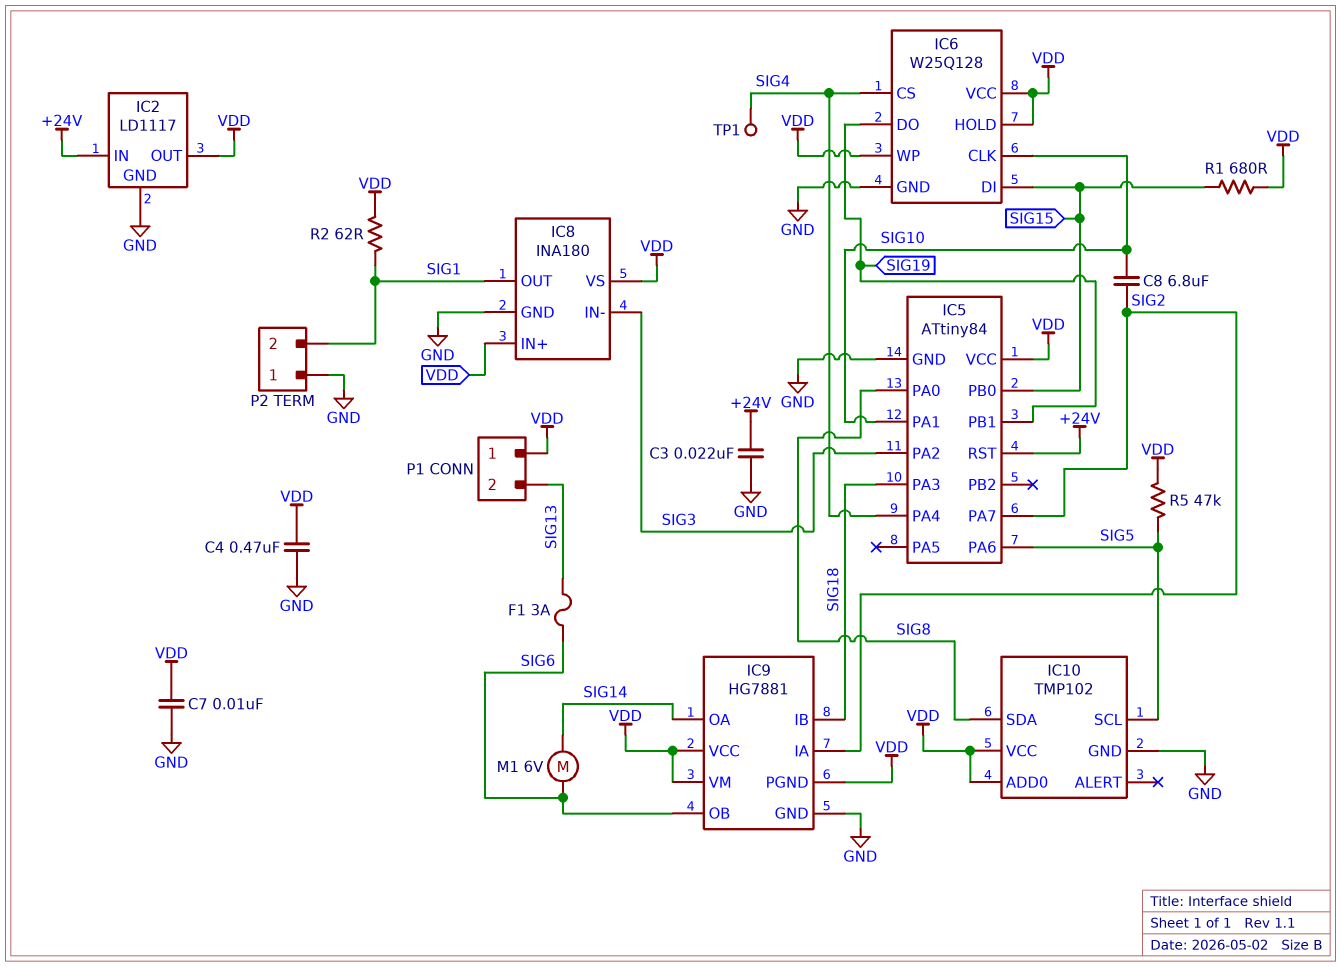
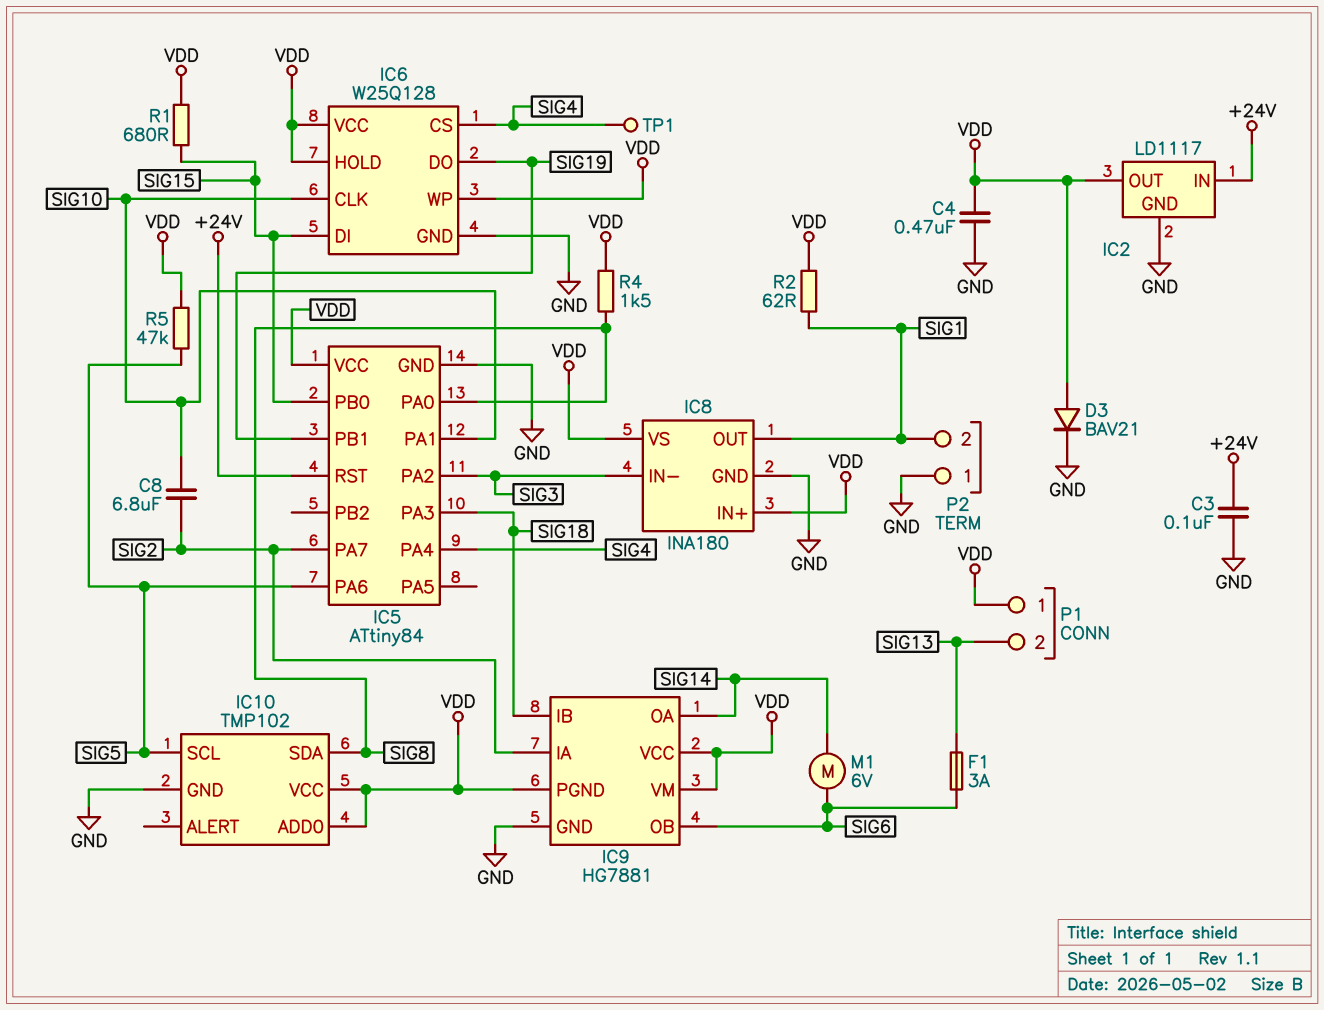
C3: 22nF (+24V, GND) -> 100nF (+24V, GND)
C7: 10nF (GND, VDD) -> none
D3: none -> diode BAV21 (A VDD, K GND)
R4: none -> 1.5k (SIG8, VDD)

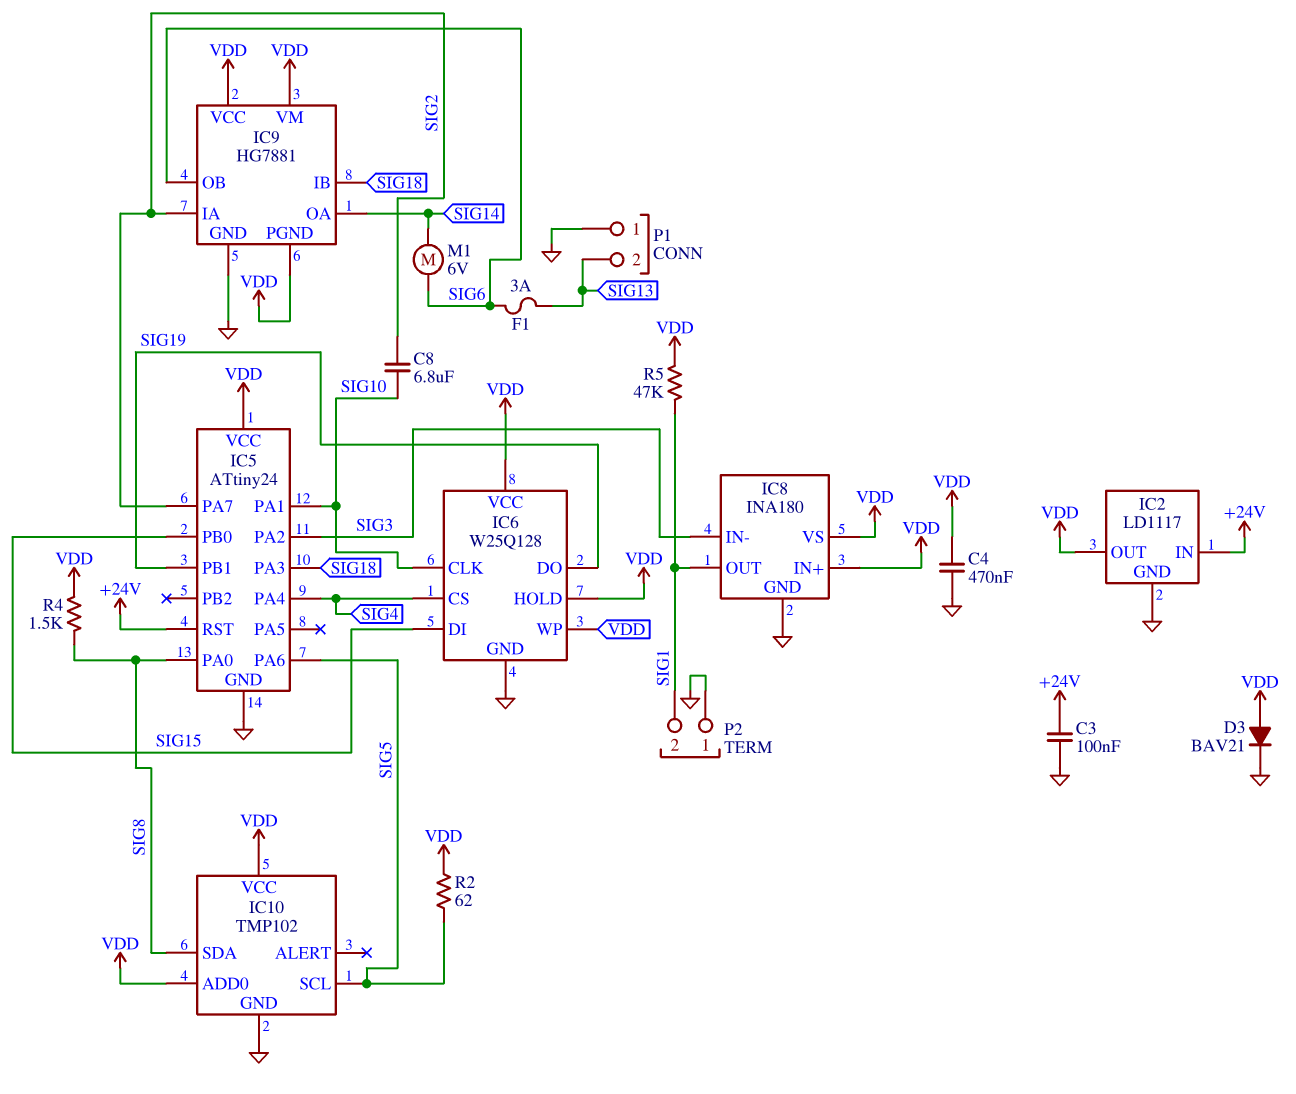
IC5: ATtiny84 -> ATtiny24
P1 pin 1: VDD -> GND
R1: 680 (SIG15, VDD) -> none
R2: 62 (SIG1, VDD) -> 62 (SIG5, VDD)
R5: 47k (SIG5, VDD) -> 47k (SIG1, VDD)
TP1: test point (SIG4) -> none

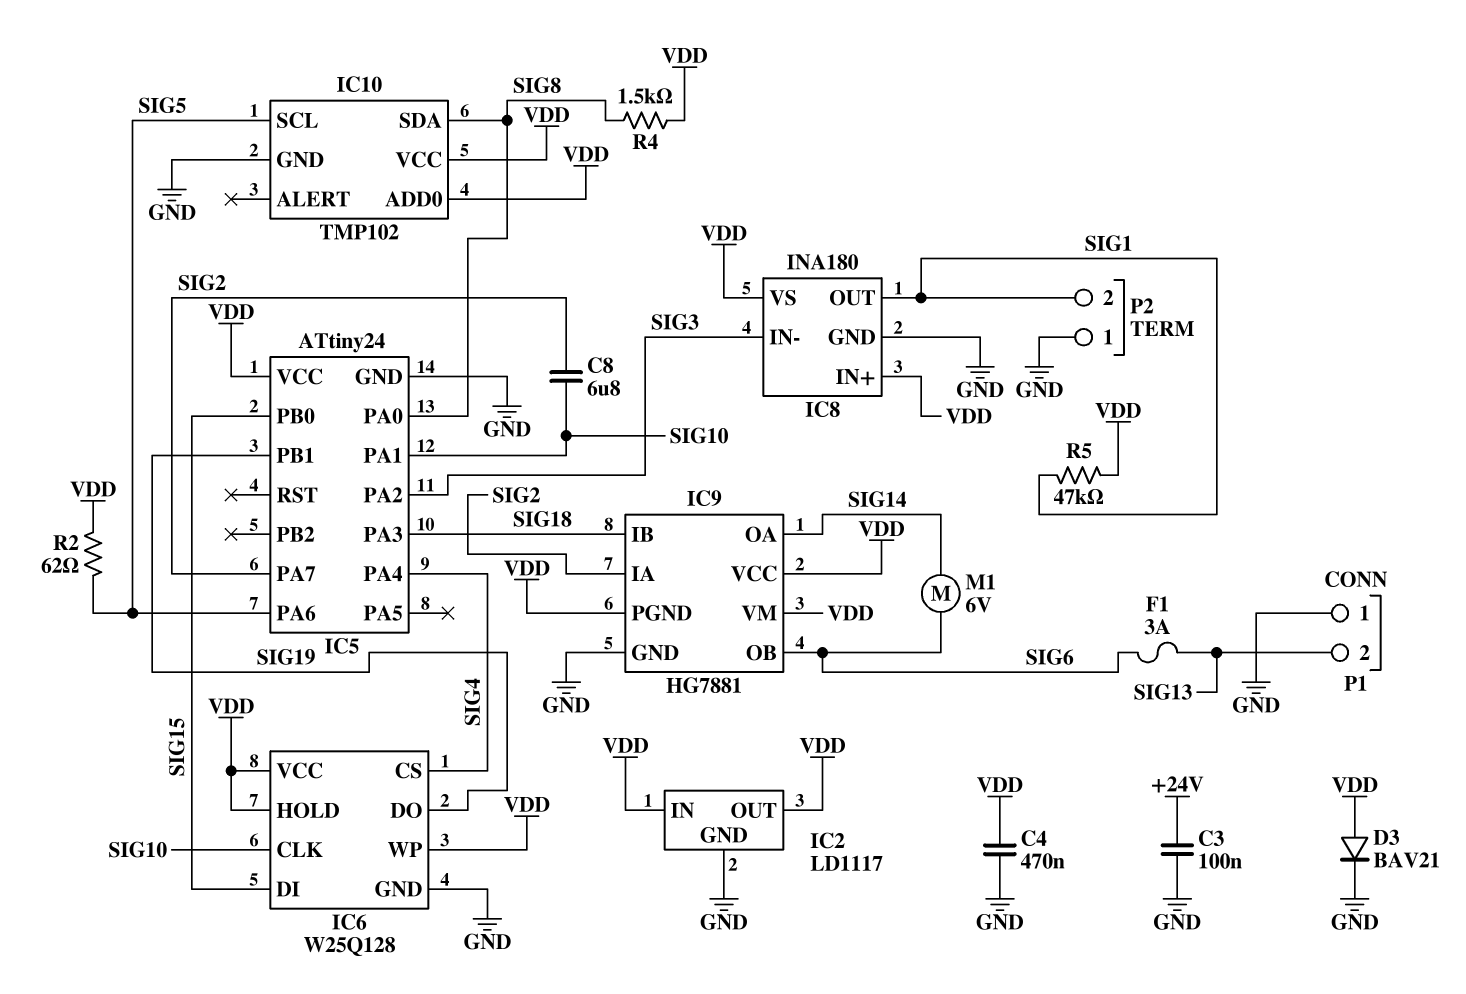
IC2 pin IN: +24V -> VDD
IC5 pin RST: +24V -> none

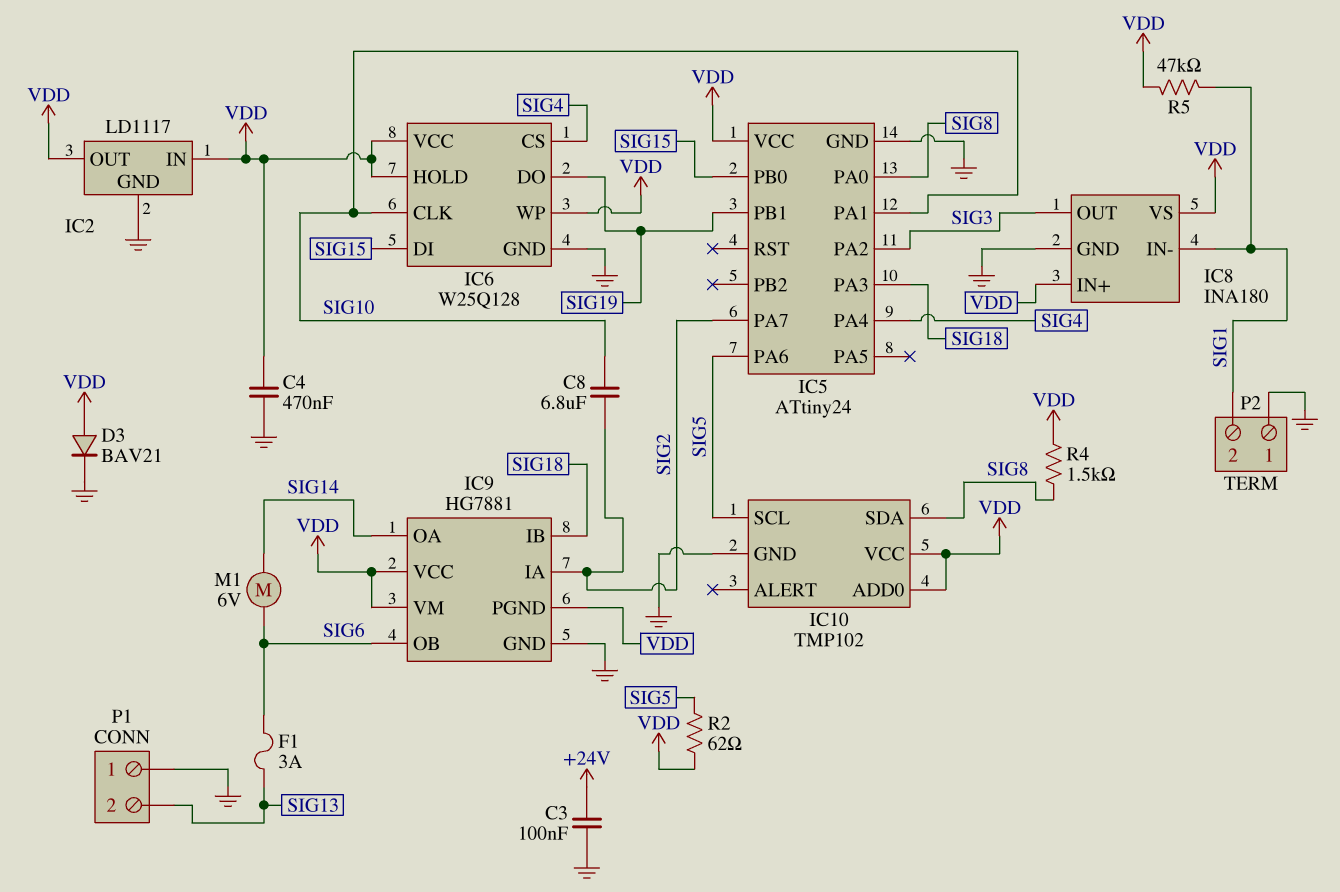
IC8 pin IN-: SIG3 -> SIG1
IC8 pin OUT: SIG1 -> SIG3

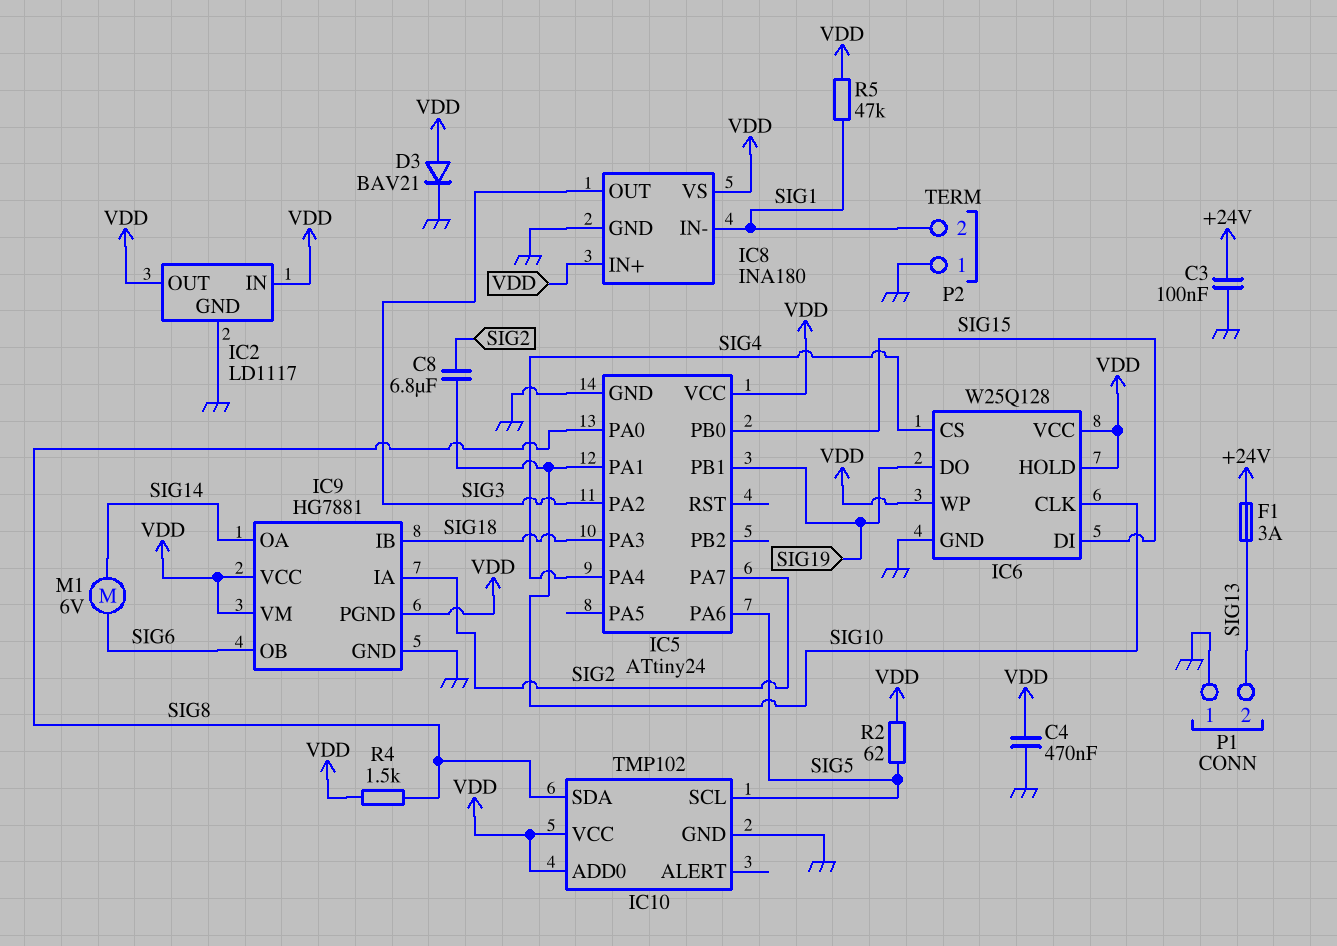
F1: 3A (SIG6, SIG13) -> 3A (+24V, SIG13)

